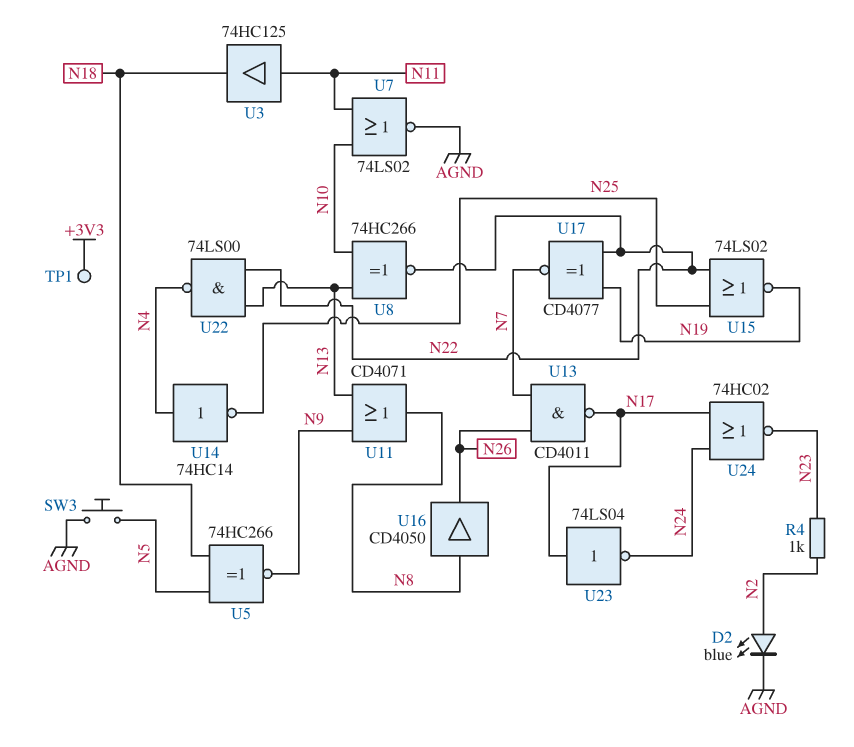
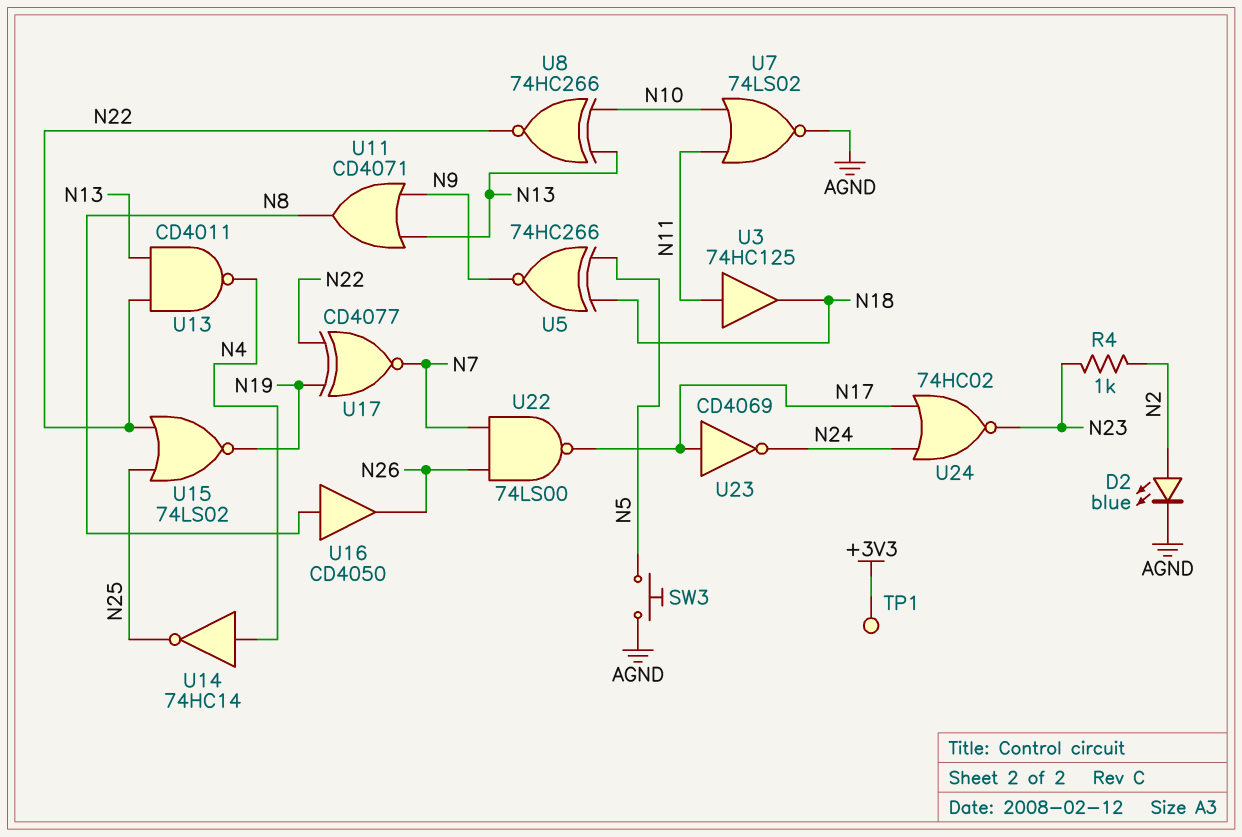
U13: NAND CD4011 (in N7, in N26, out N17) -> NAND CD4011 (in N13, in N22, out N4)
U22: NAND 74LS00 (in N13, in N22, out N4) -> NAND 74LS00 (in N7, in N26, out N17)
U23: NOT 74LS04 (in N17, out N24) -> NOT CD4069 (in N17, out N24)

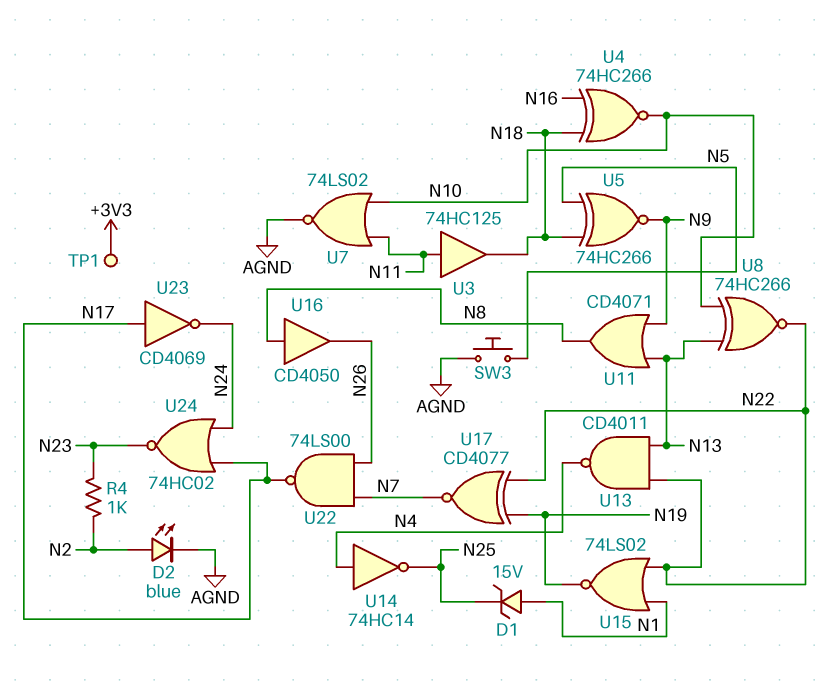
D1: none -> zener 15V (A N1, K N25)
U4: none -> XNOR 74HC266 (in N16, in N18, out N10)
U15: NOR 74LS02 (in N22, in N25, out N19) -> NOR 74LS02 (in N1, in N22, out N19)

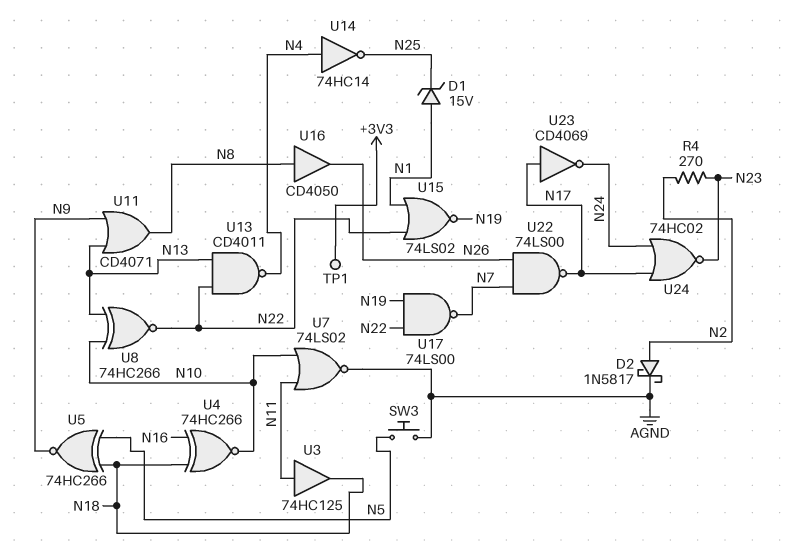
D2: LED blue (A N2, K AGND) -> schottky 1N5817 (A N2, K AGND)
R4: 1k (N2, N23) -> 270 (N2, N23)
U17: XNOR CD4077 (in N19, in N22, out N7) -> NAND 74LS00 (in N19, in N22, out N7)

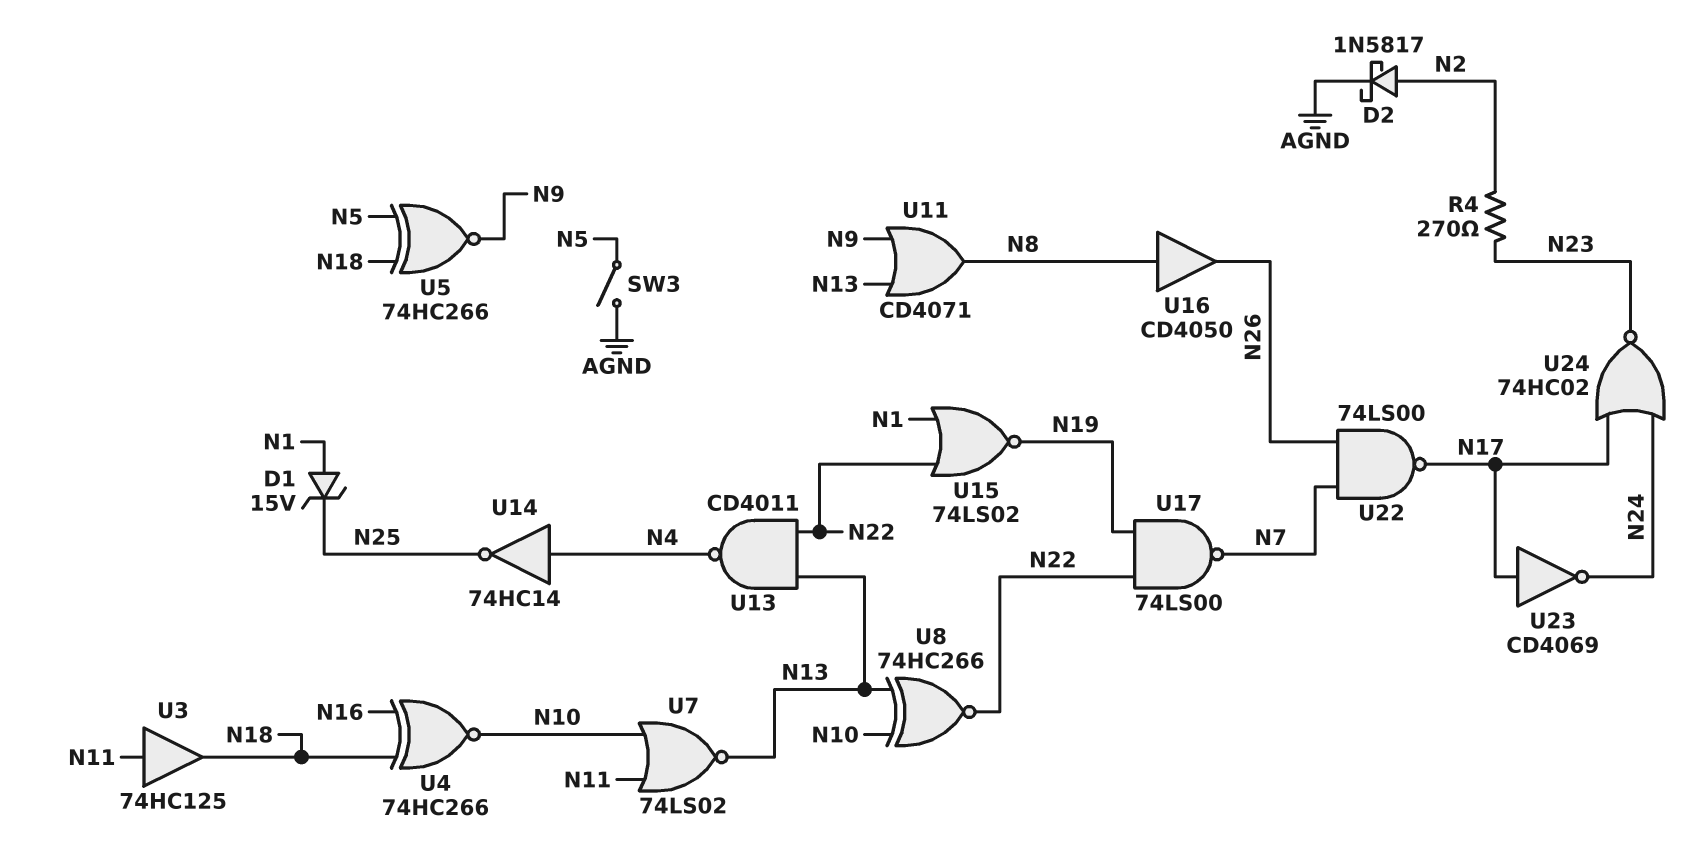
SW3: button (AGND, N5) -> switch (AGND, N5)
TP1: test point (+3V3) -> none
U7: NOR 74LS02 (in N10, in N11, out AGND) -> NOR 74LS02 (in N10, in N11, out N13)

